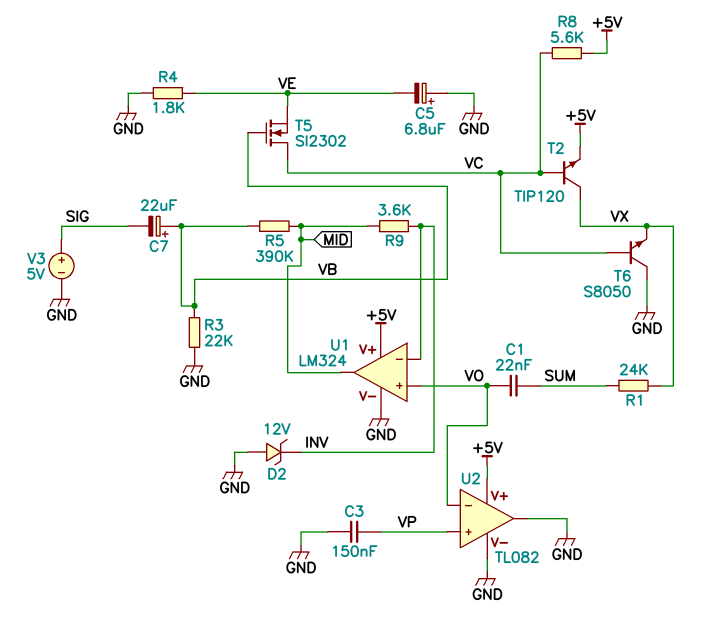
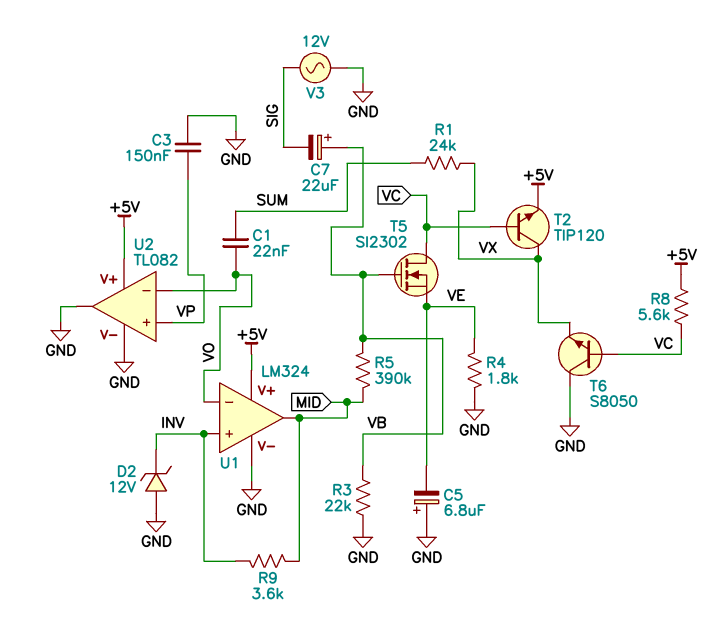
U1 pin in+: VO -> INV
U1 pin in-: INV -> VO
V3: 5V (plus SIG, minus GND) -> AC 12V (GND, SIG)

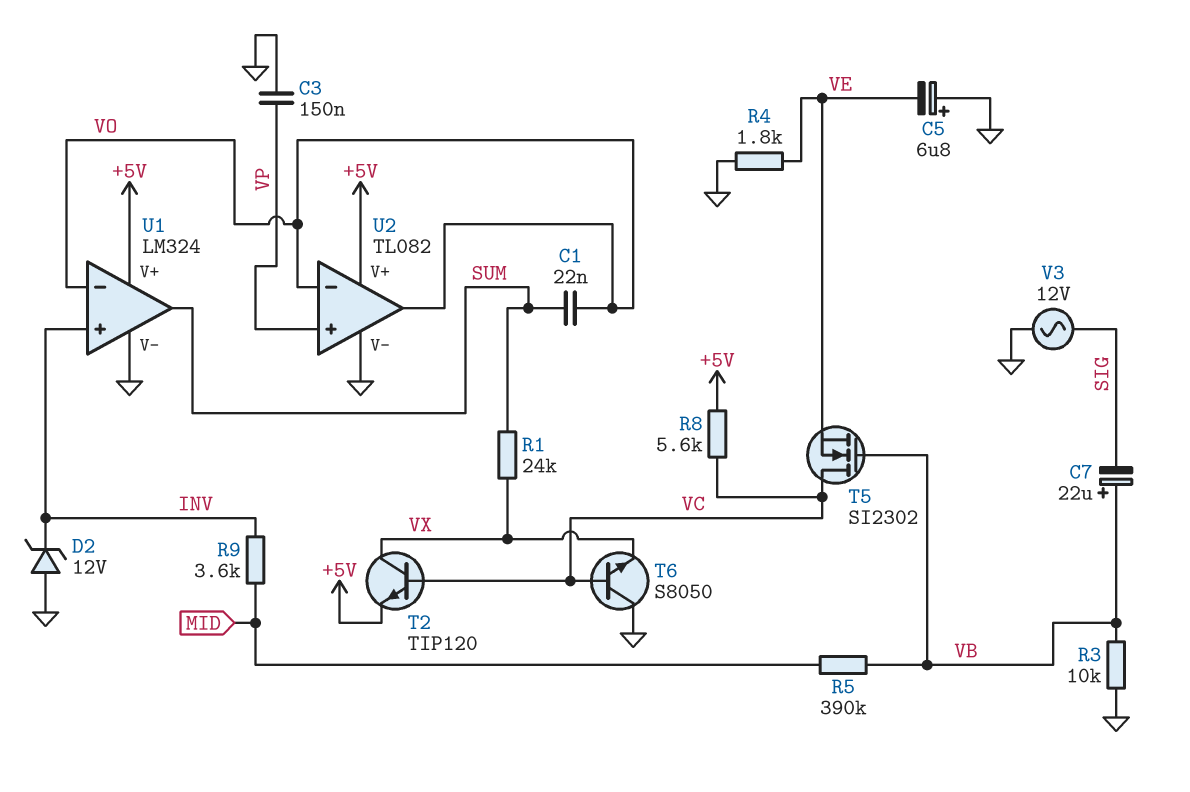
R3: 22k (GND, VB) -> 10k (GND, VB)
U1 pin out: MID -> SUM
U2 pin out: GND -> VO

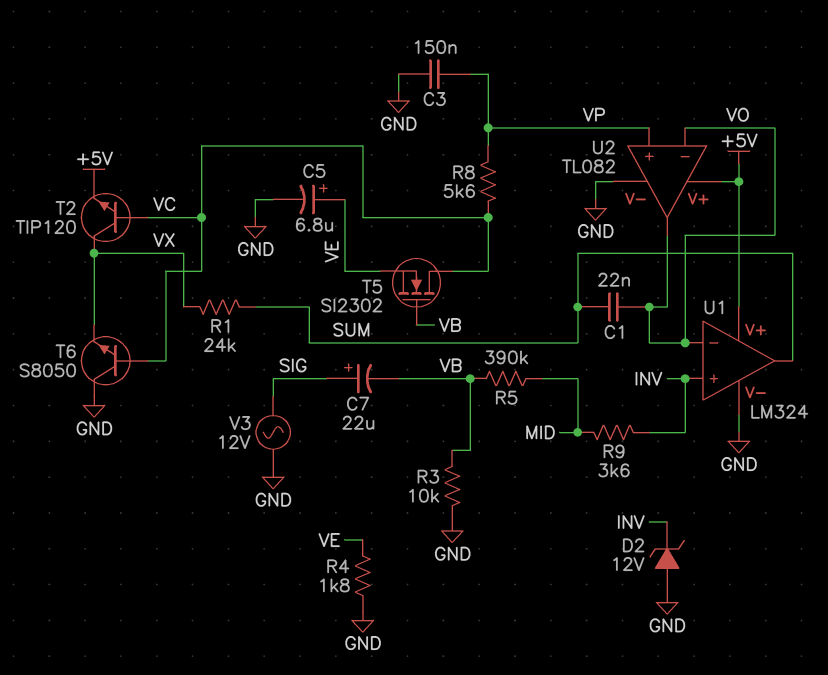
C5: 6.8uF (plus GND, minus VE) -> 6.8uF (plus VE, minus GND)
C7: 22uF (plus VB, minus SIG) -> 22uF (plus SIG, minus VB)
R8: 5.6k (+5V, VC) -> 5.6k (VC, VP)

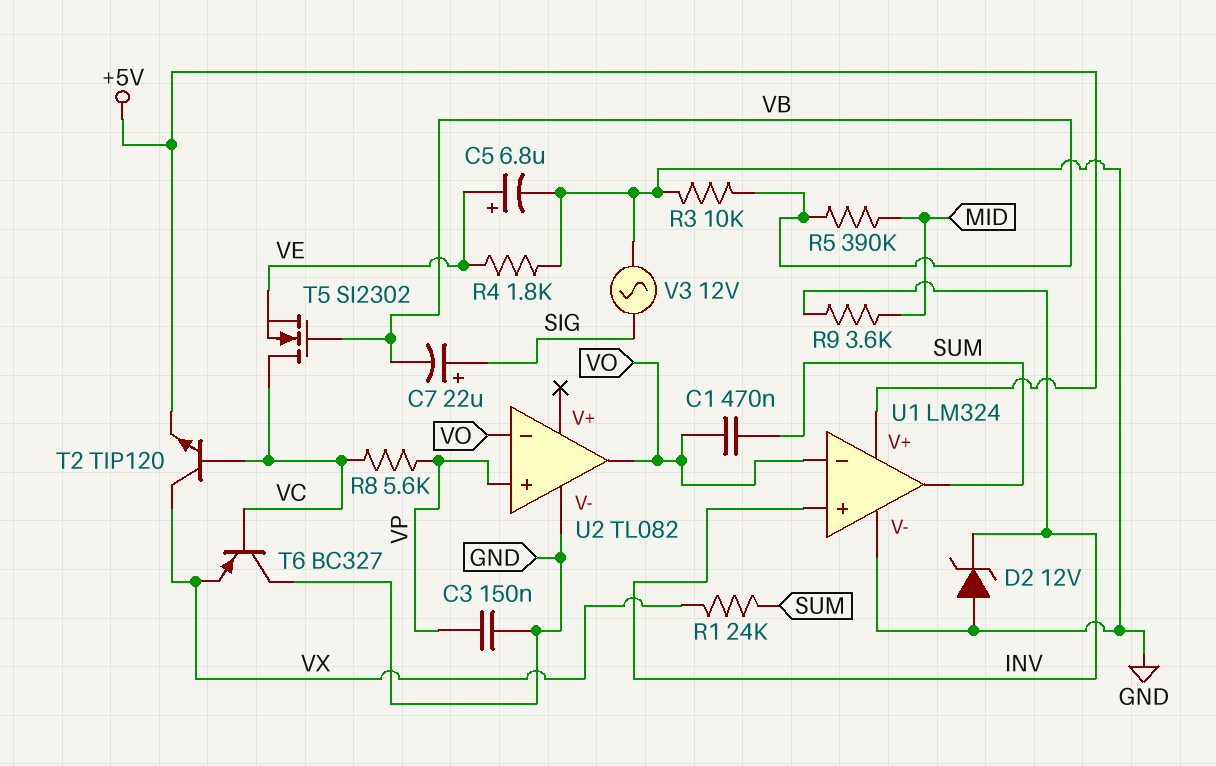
C1: 22nF (SUM, VO) -> 470nF (SUM, VO)
T6: NPN S8050 (B VC, C GND, E VX) -> PNP BC327 (B VC, C GND, E VX)
U2 pin V+: +5V -> none

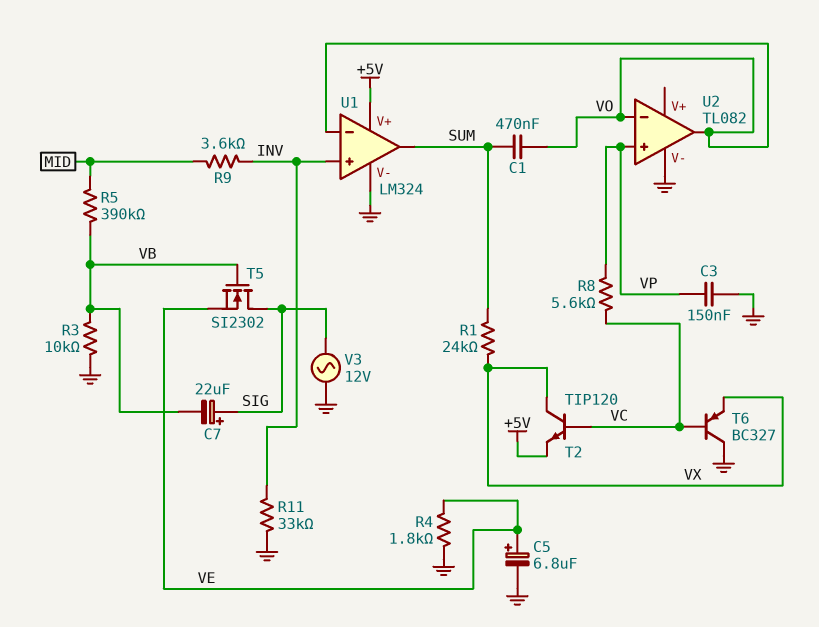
D2: zener 12V (A GND, K INV) -> none
R11: none -> 33k (GND, INV)
T5: NMOS SI2302 (G VB, D VC, S VE) -> NMOS SI2302 (G VB, D SIG, S VE)

